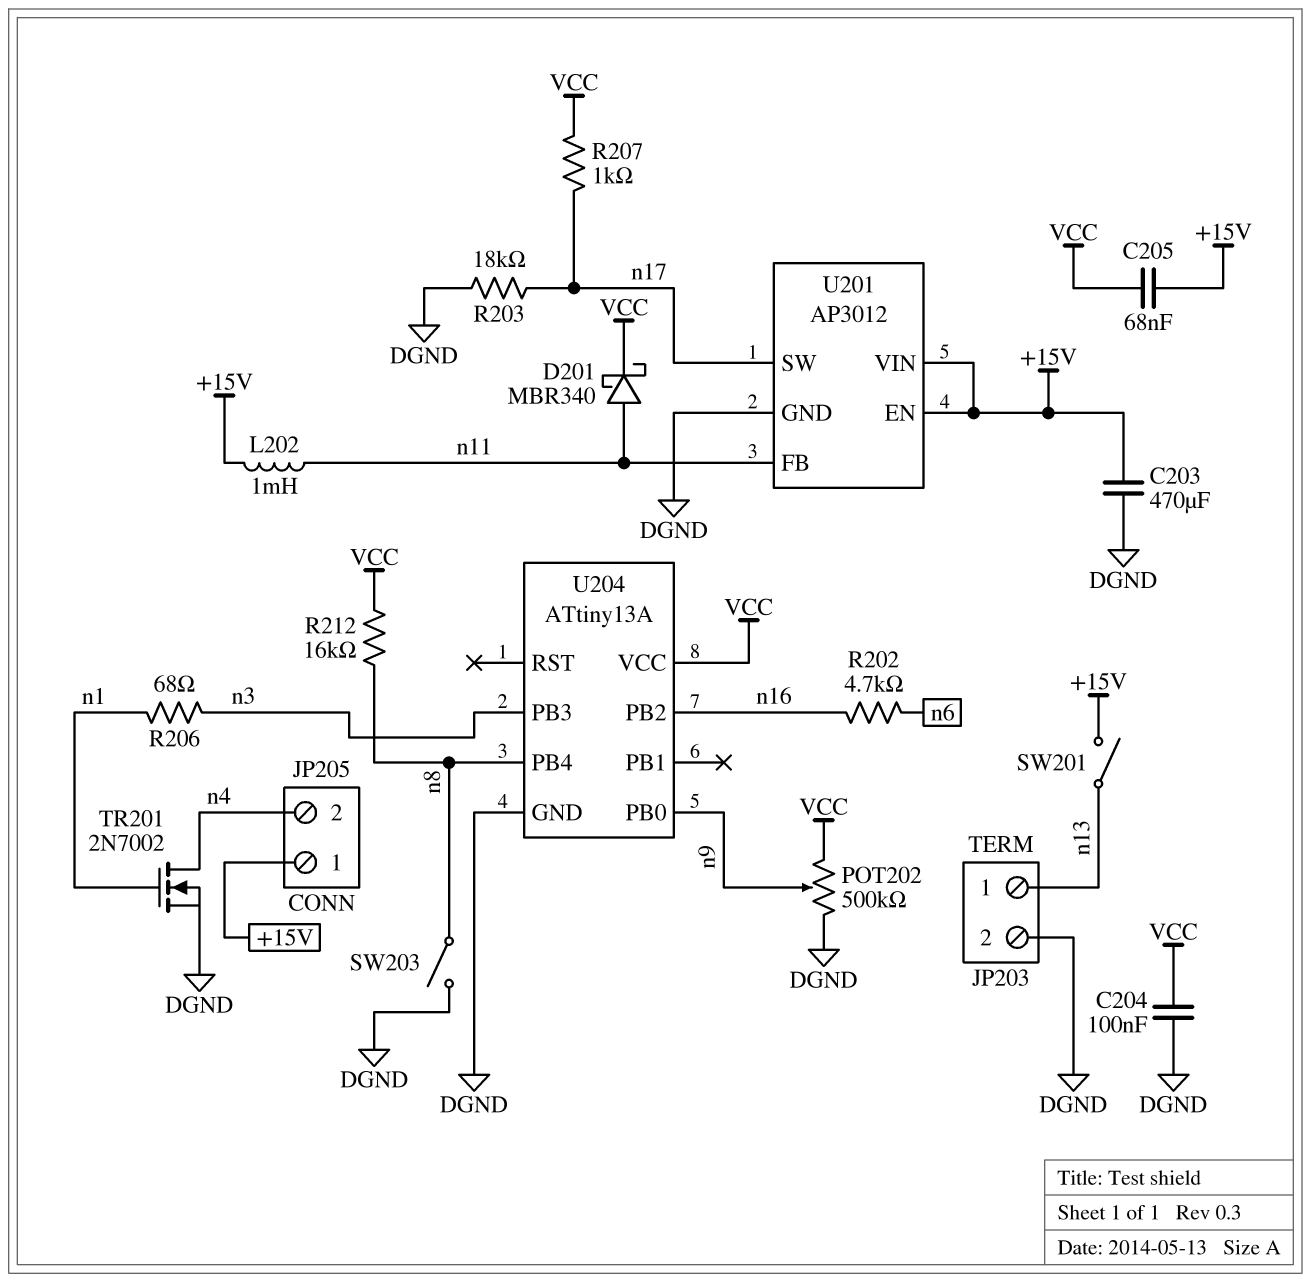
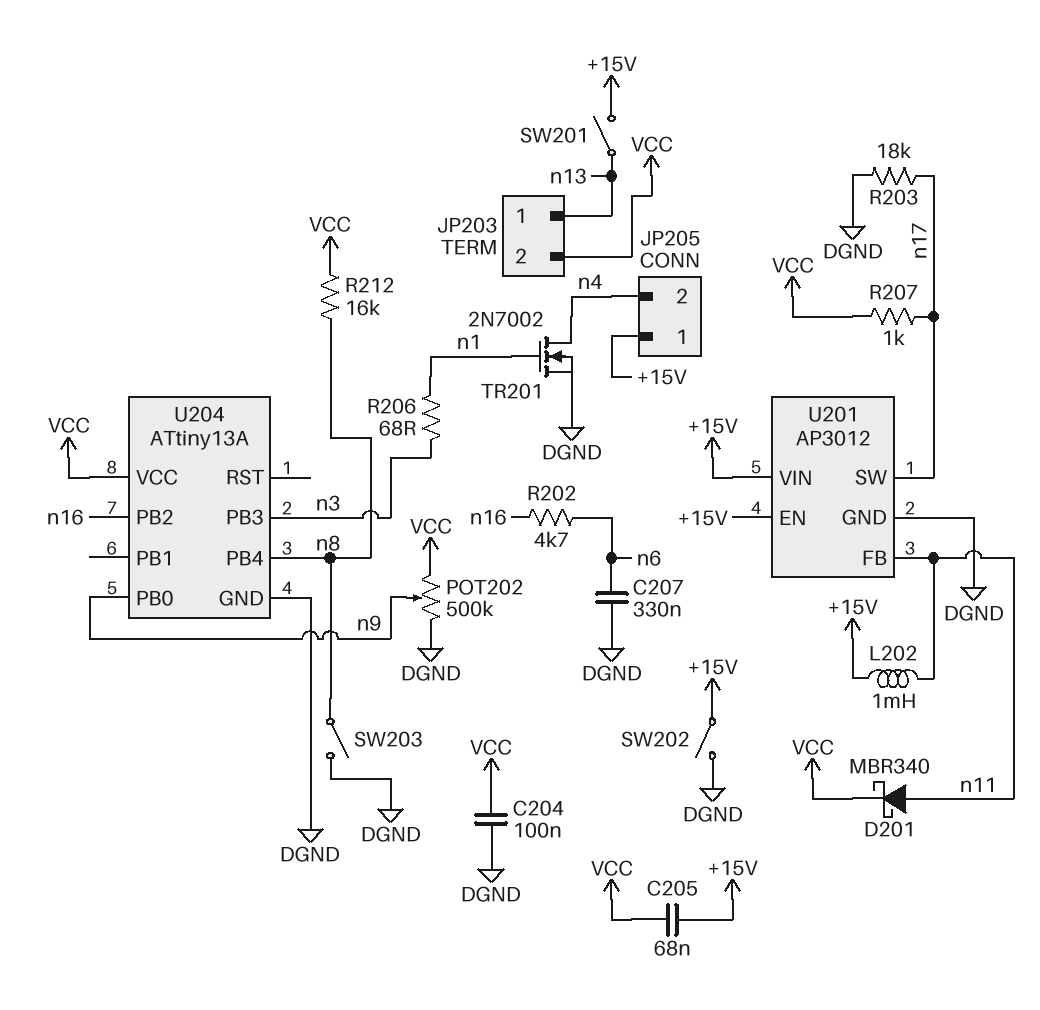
C203: 470uF (+15V, DGND) -> none
C207: none -> 330nF (DGND, n6)
JP203 pin 2: DGND -> VCC
SW202: none -> switch (+15V, DGND)

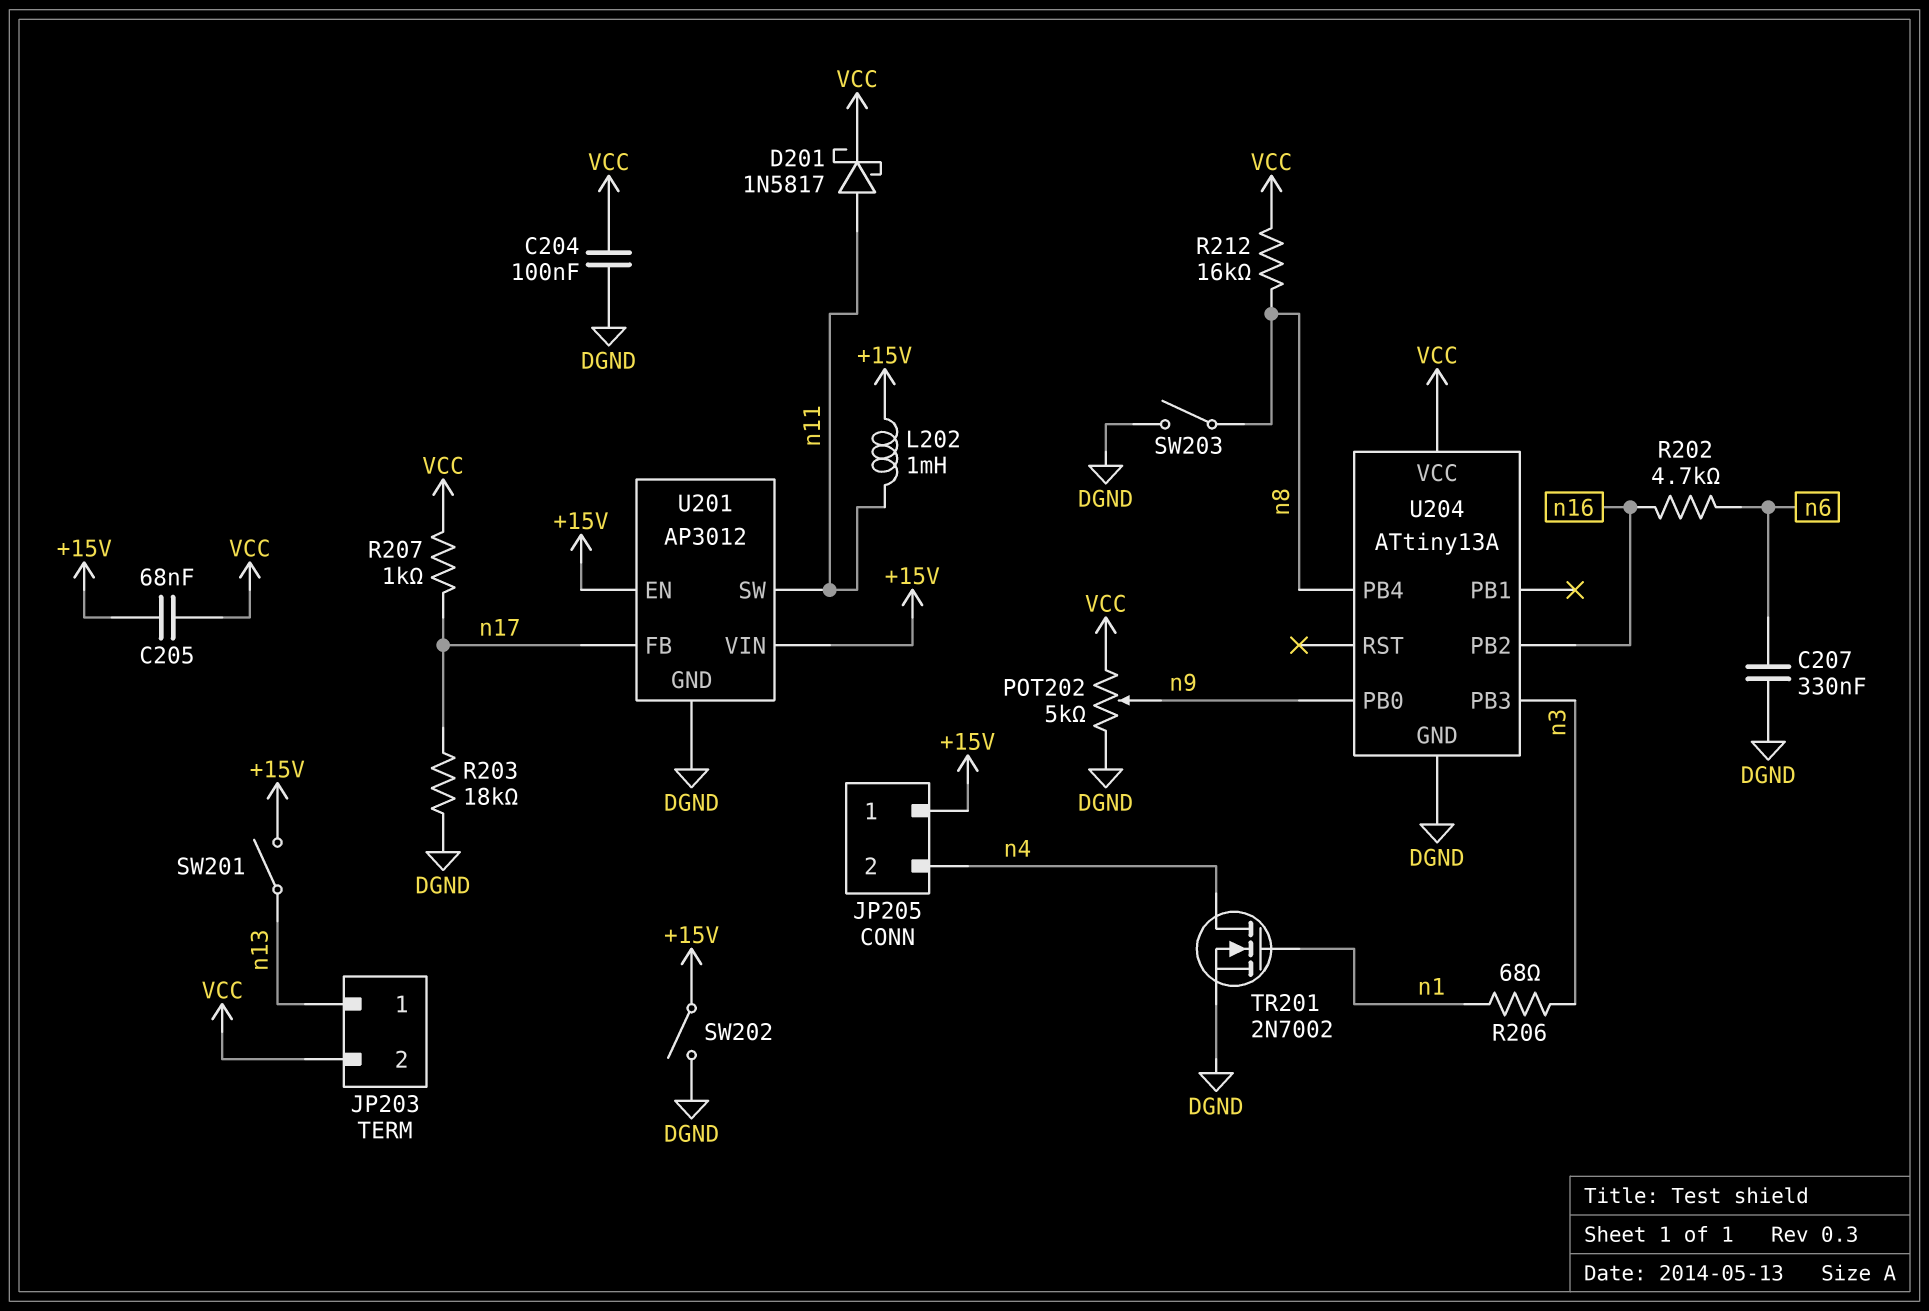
D201: schottky MBR340 (A n11, K VCC) -> schottky 1N5817 (A n11, K VCC)
POT202: 500k (DGND, VCC, wiper n9) -> 5k (DGND, VCC, wiper n9)
U201 pin FB: n11 -> n17
U201 pin SW: n17 -> n11

